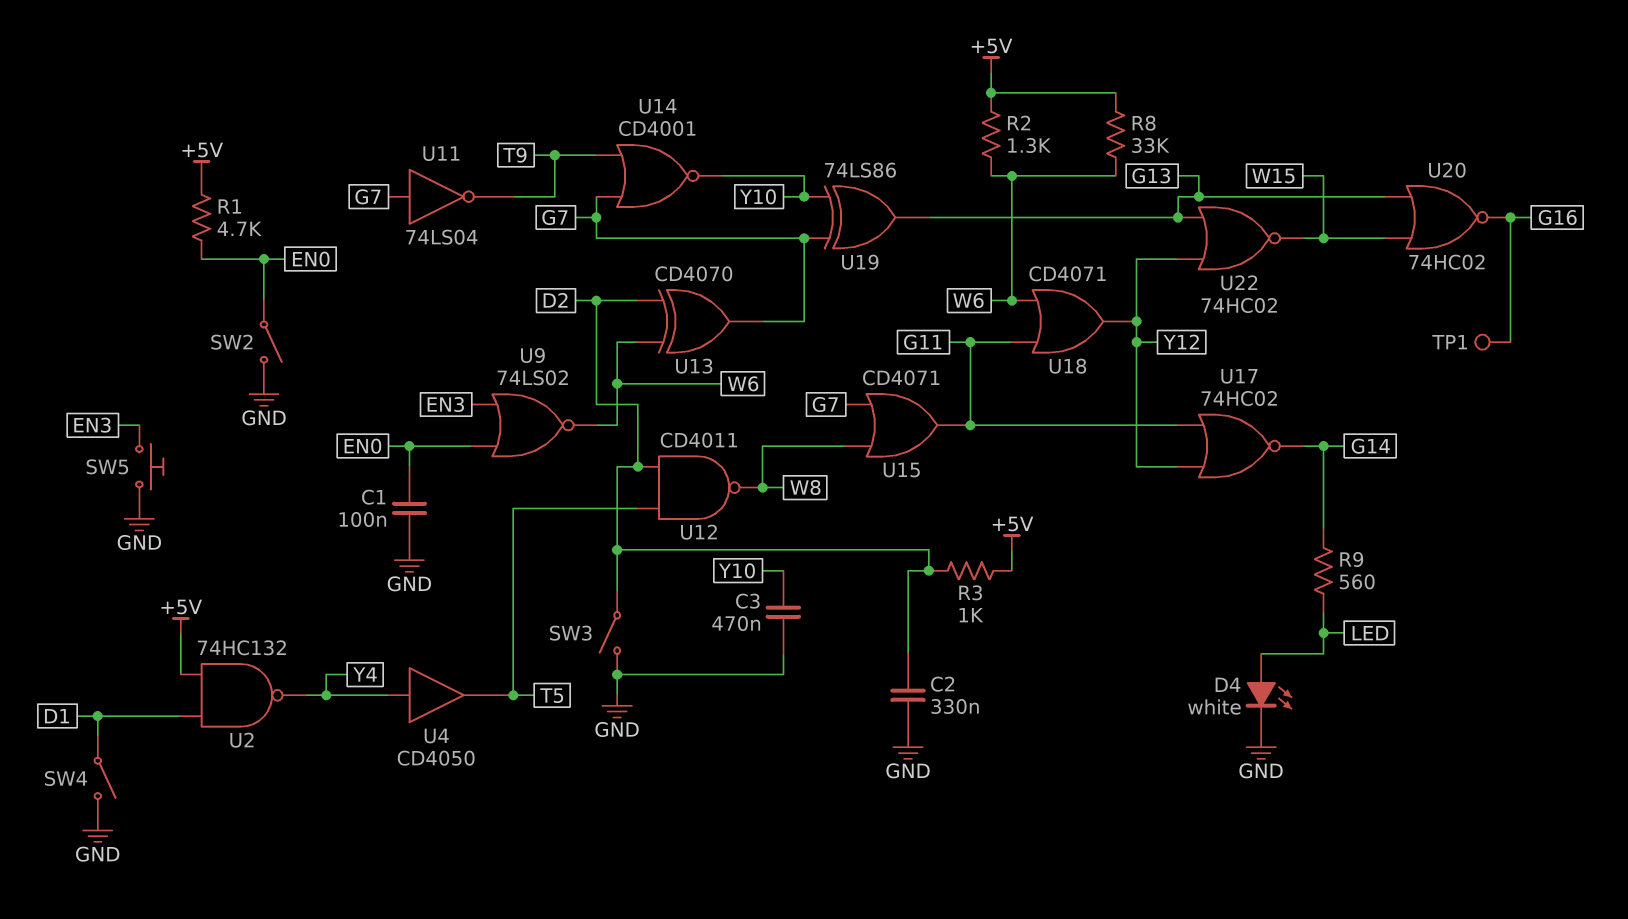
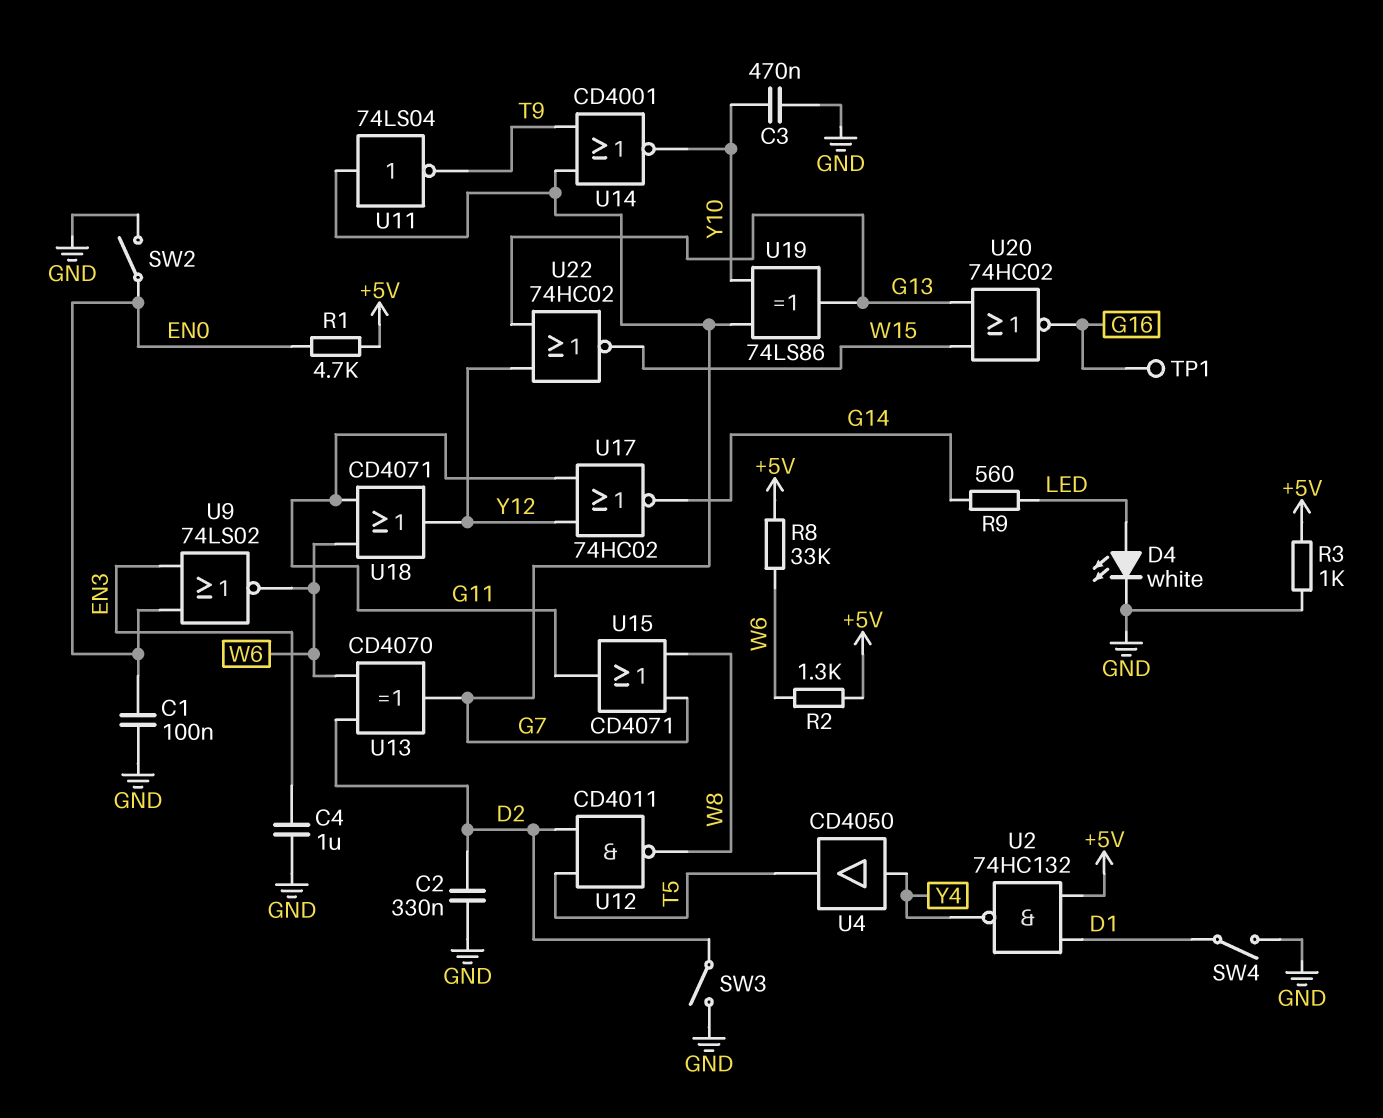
C4: none -> 1uF (EN3, GND)
R3: 1k (+5V, D2) -> 1k (+5V, GND)
SW5: button (EN3, GND) -> none

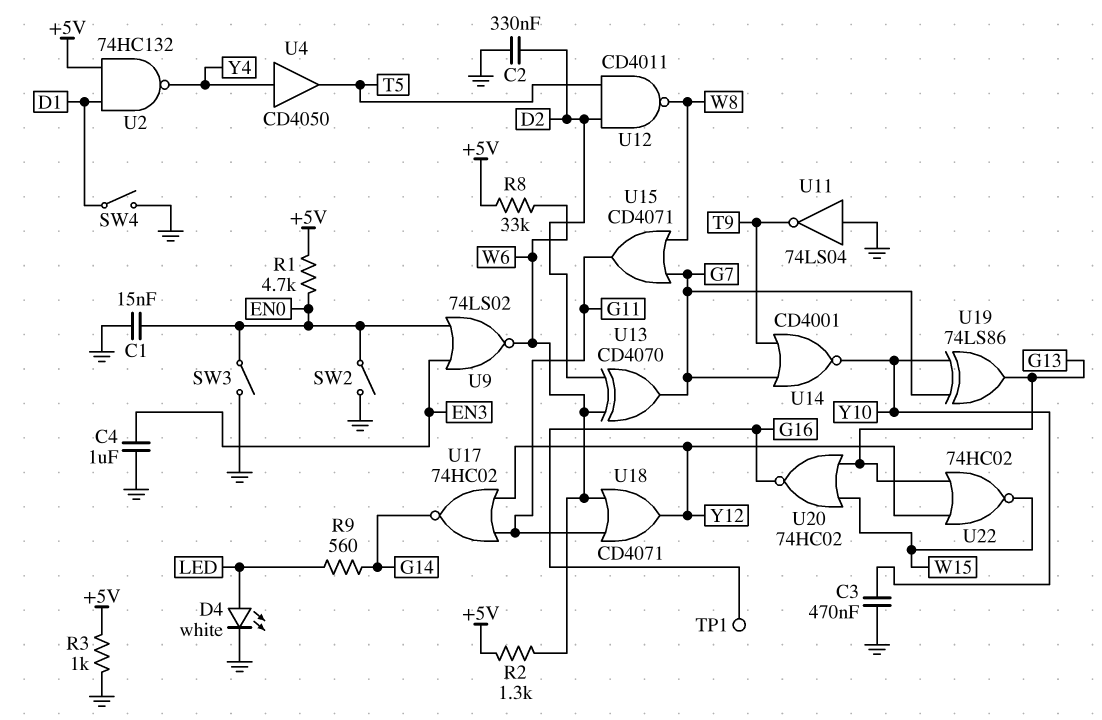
C1: 100nF (EN0, GND) -> 15nF (EN0, GND)
SW3: switch (D2, GND) -> switch (EN0, GND)
U11: NOT 74LS04 (in G7, out T9) -> NOT 74LS04 (in GND, out T9)

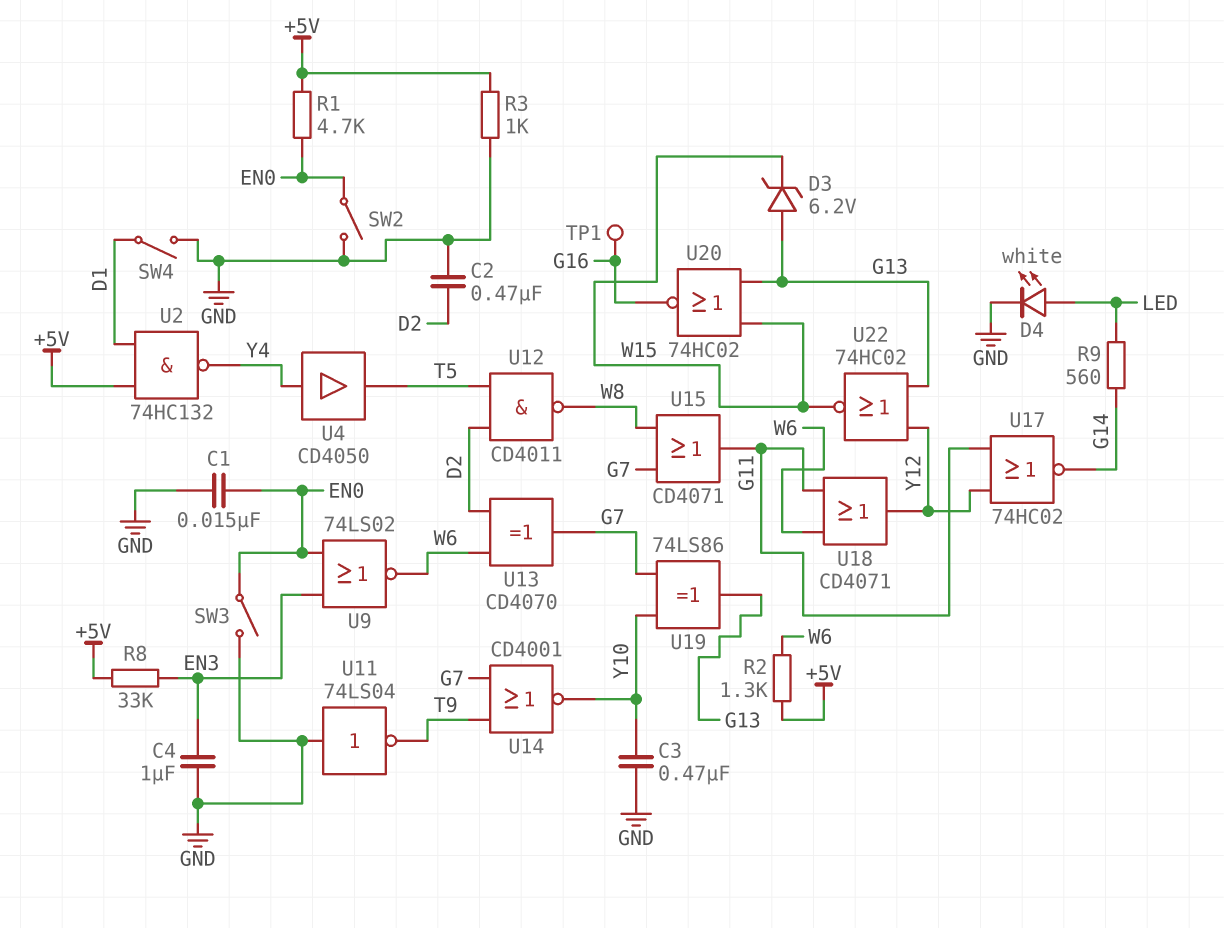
C2: 330nF (D2, GND) -> 470nF (D2, GND)
D3: none -> zener 6.2V (A G13, K W15)
R8: 33k (+5V, W6) -> 33k (+5V, EN3)

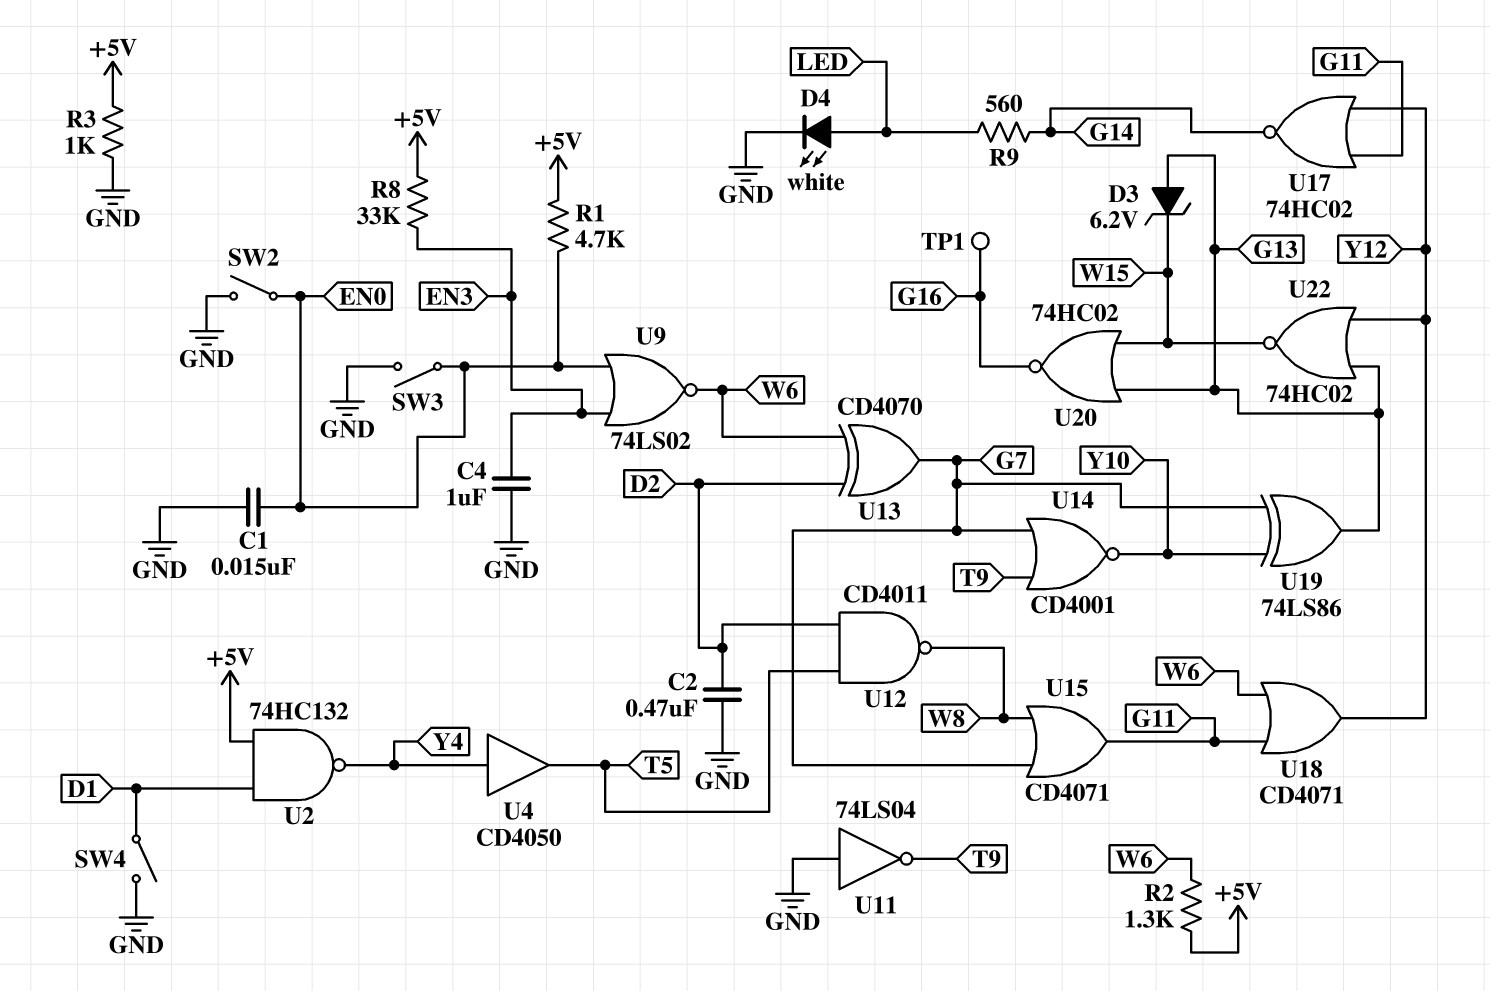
C3: 470nF (GND, Y10) -> none

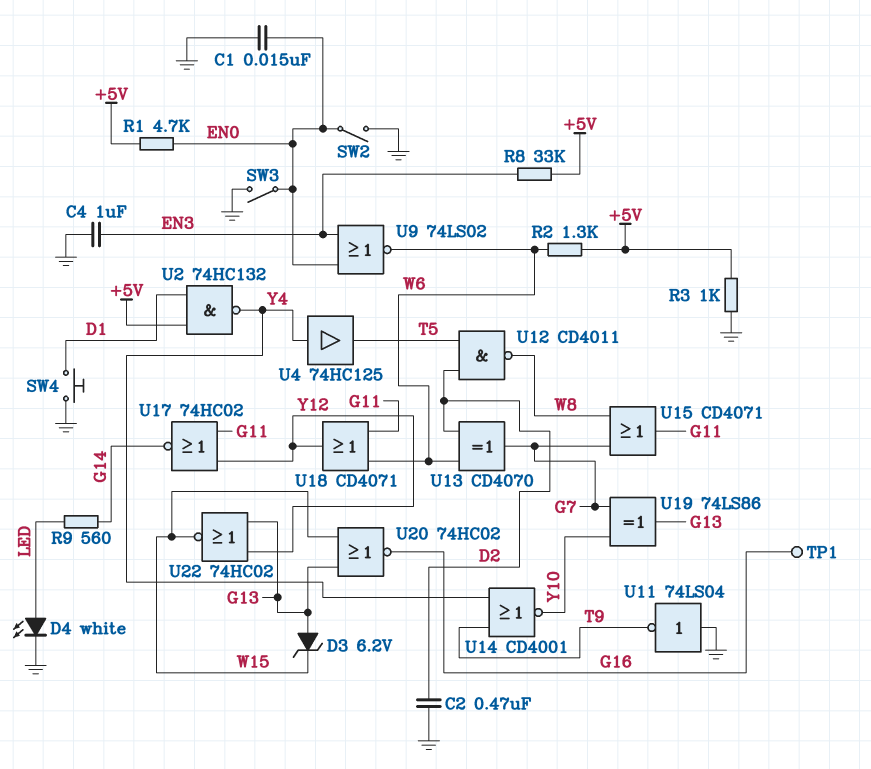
SW4: switch (D1, GND) -> button (D1, GND)
U4: buffer CD4050 (in Y4, out T5) -> buffer 74HC125 (in Y4, out T5)
U14: NOR CD4001 (in G7, in T9, out Y10) -> NOR CD4001 (in T9, in Y4, out Y10)

